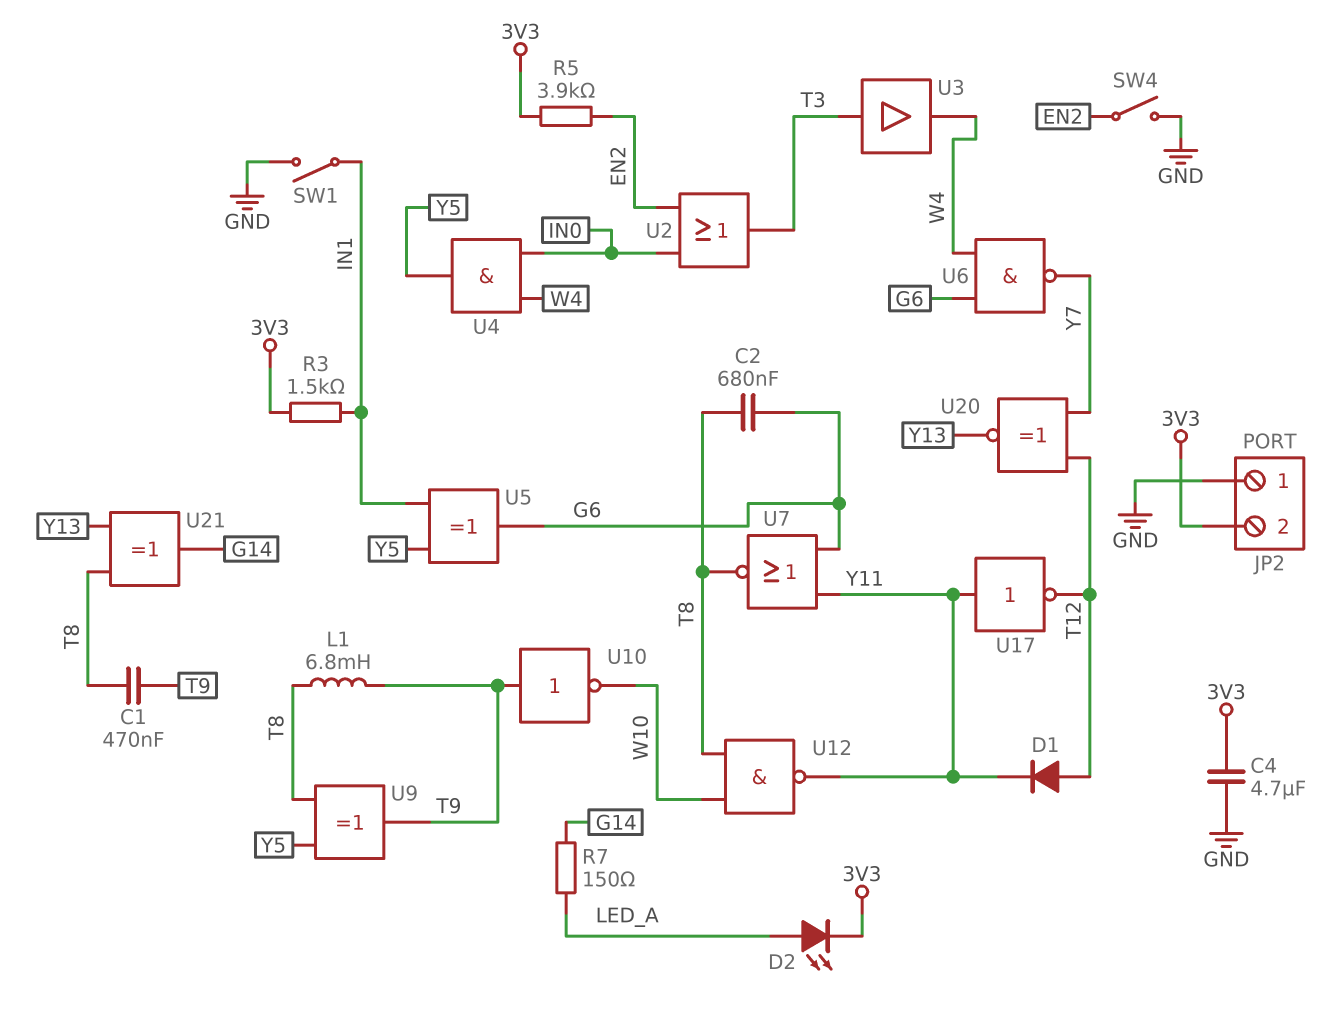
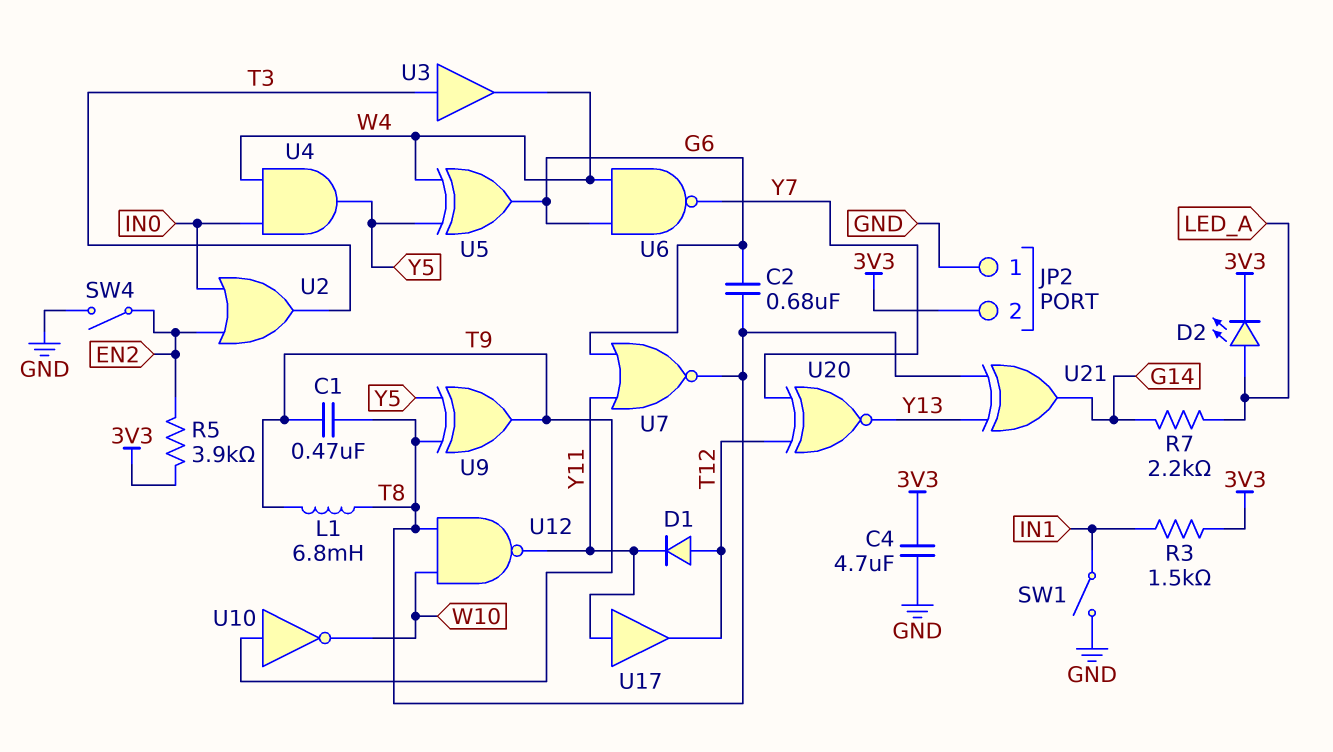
R7: 150 (G14, LED_A) -> 2.2k (G14, LED_A)
U5: XOR (in IN1, in Y5, out G6) -> XOR (in W4, in Y5, out G6)
U17: NOT (in Y11, out T12) -> buffer (in Y11, out T12)

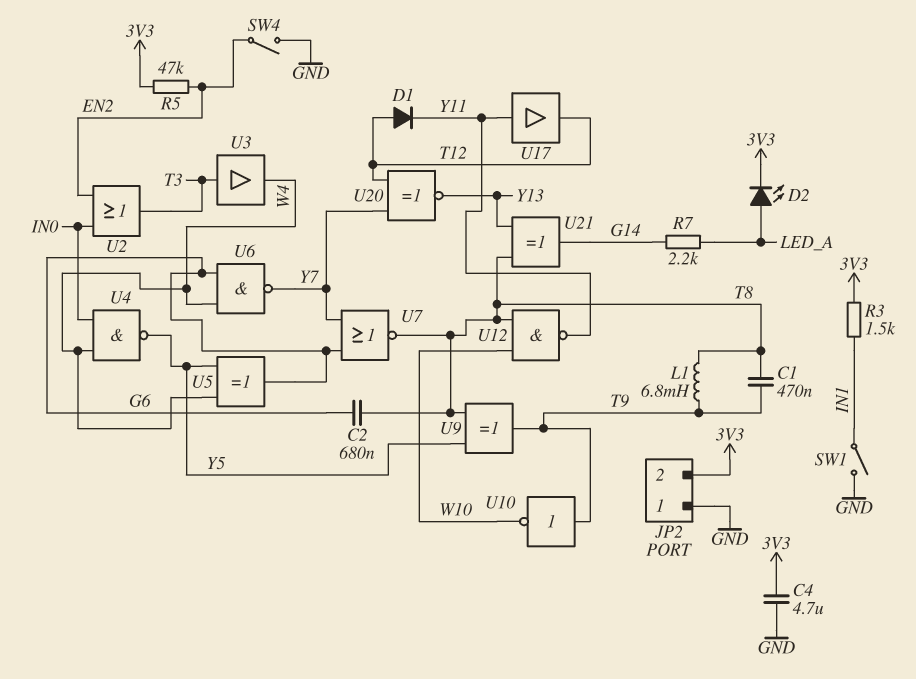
R5: 3.9k (3V3, EN2) -> 47k (3V3, EN2)
U4: AND (in IN0, in W4, out Y5) -> NAND (in IN0, in W4, out Y5)
U7: NOR (in G6, in Y11, out T8) -> NOR (in G6, in Y7, out T8)

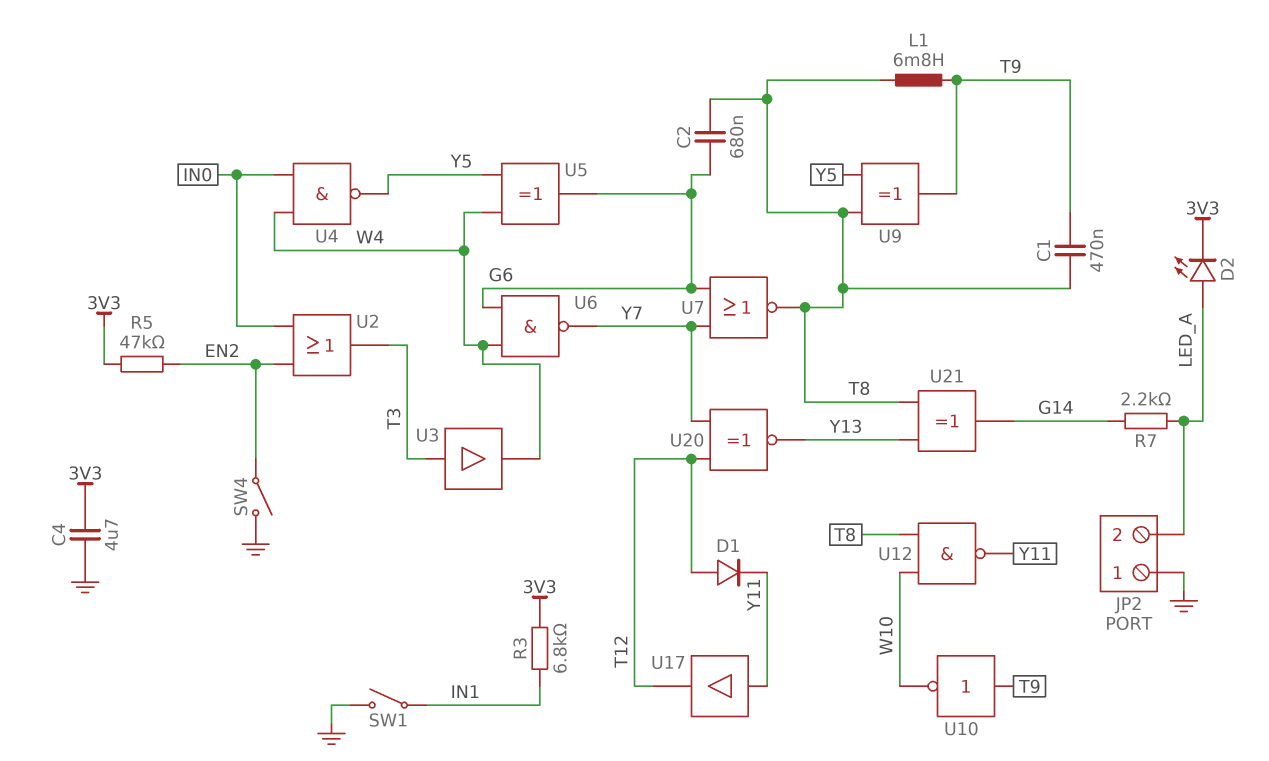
JP2 pin 2: 3V3 -> LED_A
R3: 1.5k (3V3, IN1) -> 6.8k (3V3, IN1)

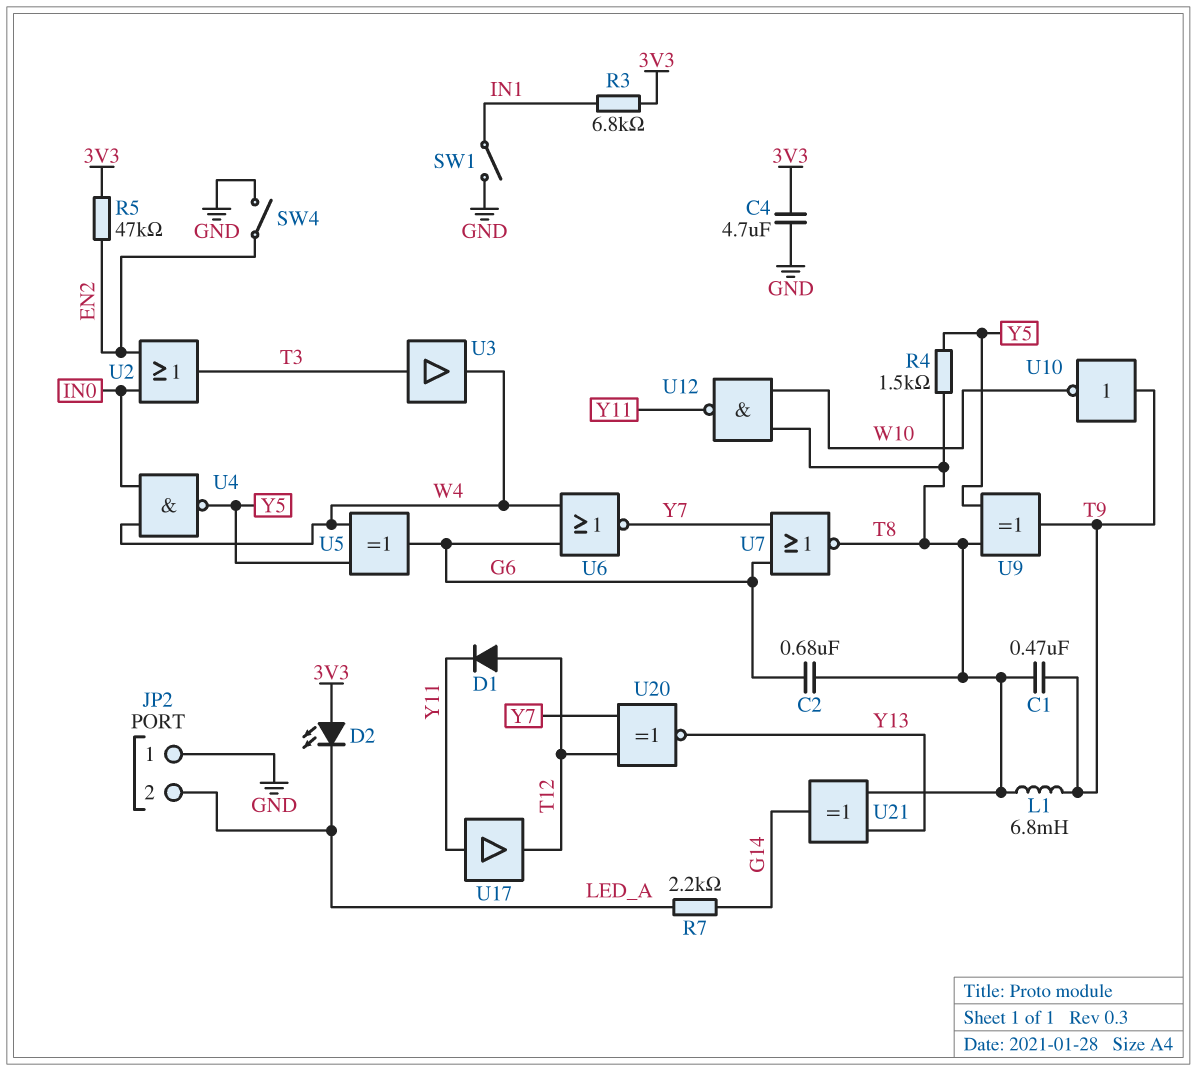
D2: LED (A LED_A, K 3V3) -> LED (A 3V3, K LED_A)
R4: none -> 1.5k (T8, Y5)
U6: NAND (in G6, in W4, out Y7) -> NOR (in G6, in W4, out Y7)

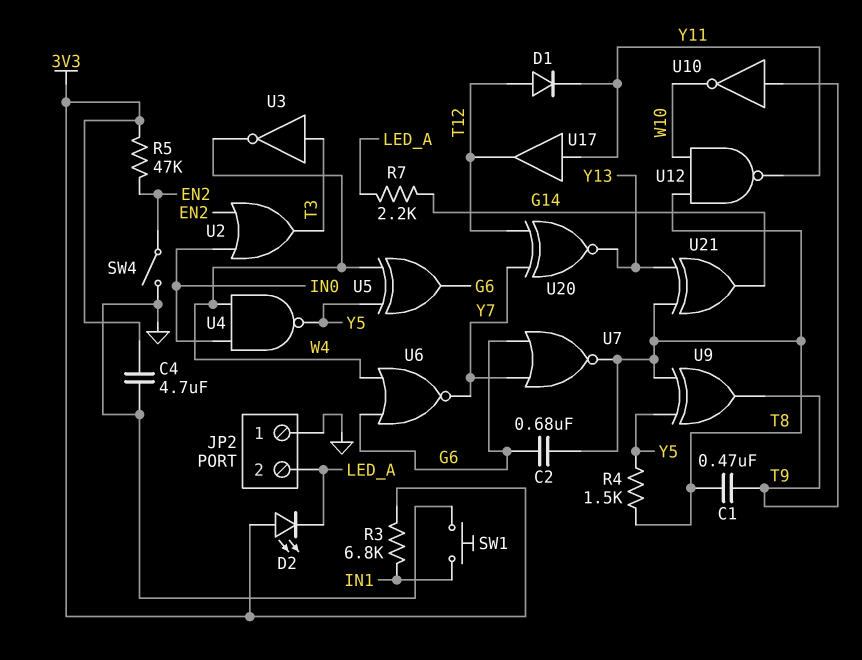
L1: 6.8mH (T8, T9) -> none
SW1: switch (GND, IN1) -> button (GND, IN1)
U3: buffer (in T3, out W4) -> NOT (in T3, out W4)

